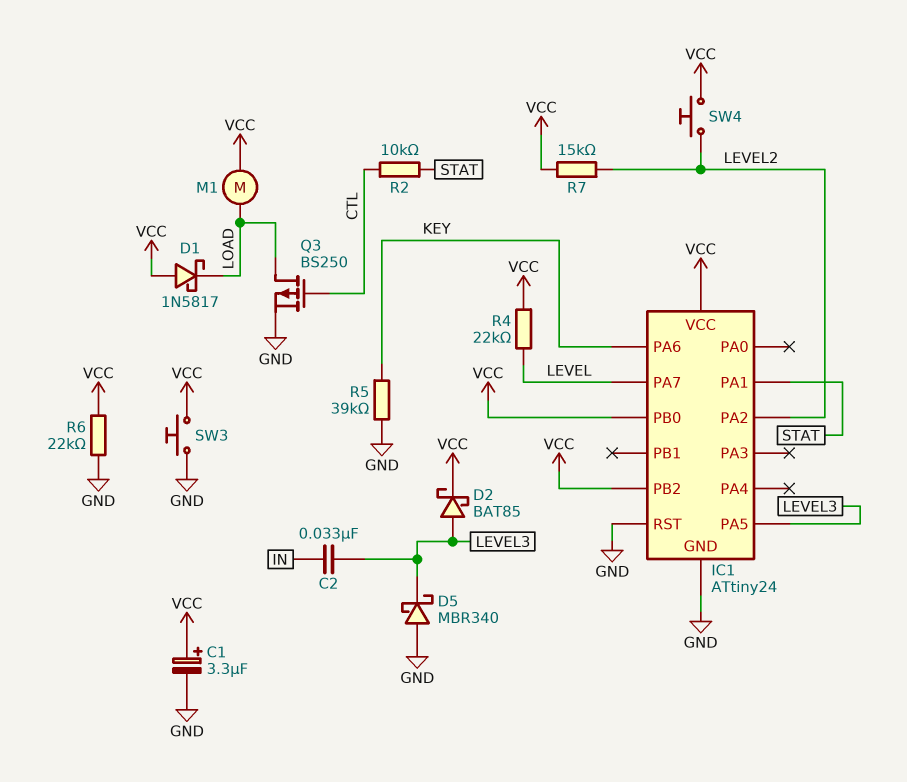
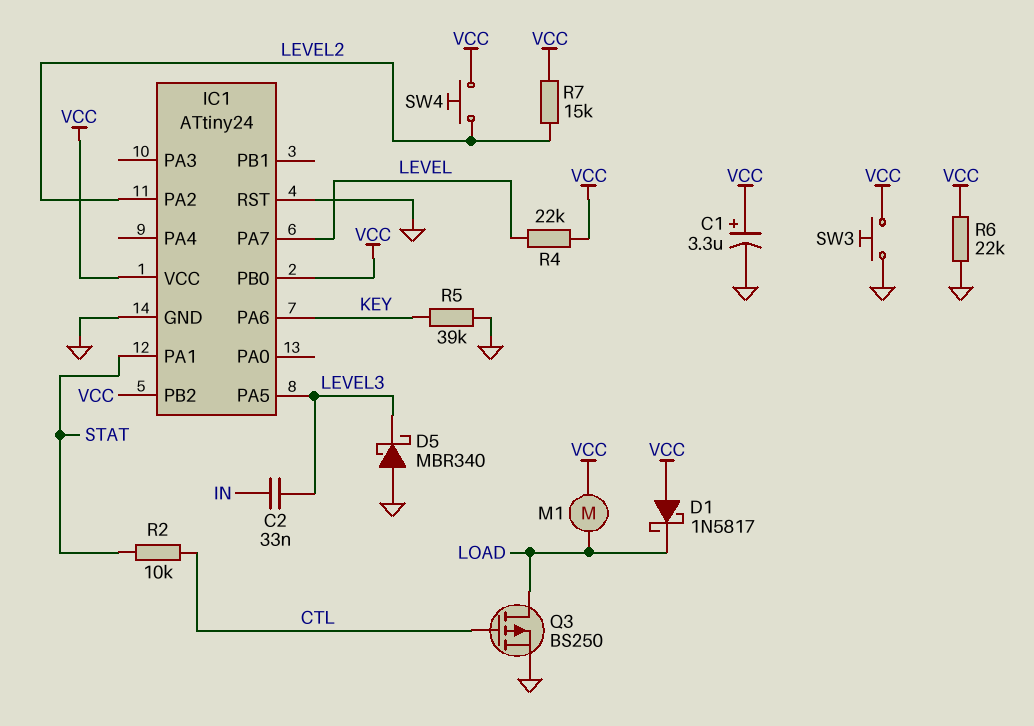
D2: schottky BAT85 (A LEVEL3, K VCC) -> none

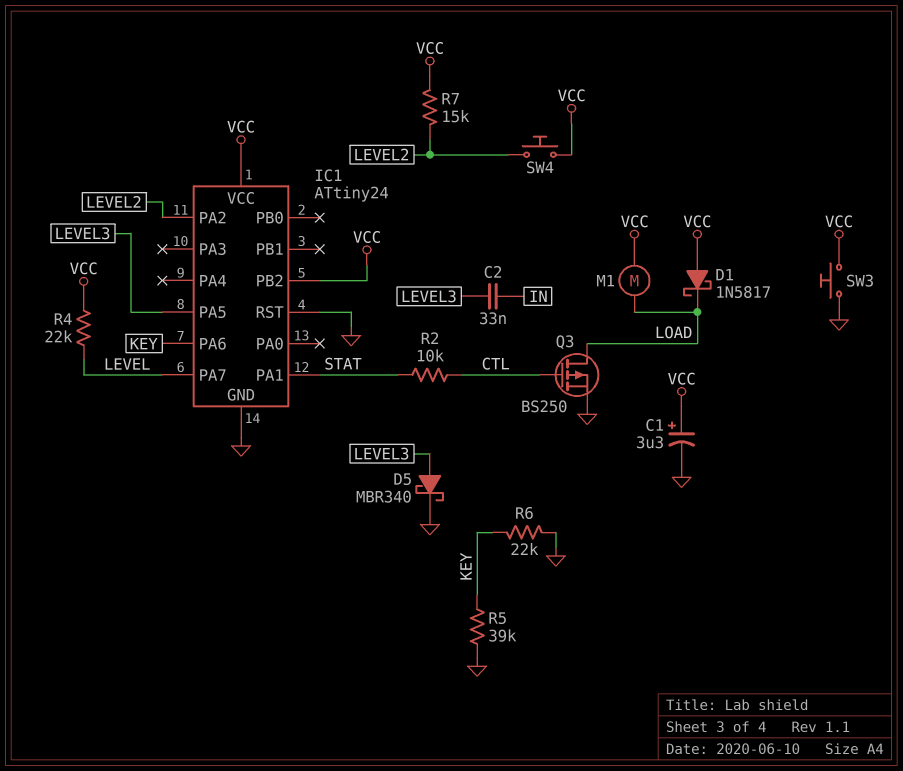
D5: schottky MBR340 (A GND, K LEVEL3) -> schottky MBR340 (A LEVEL3, K GND)
IC1 pin PB0: VCC -> none
R6: 22k (GND, VCC) -> 22k (GND, KEY)

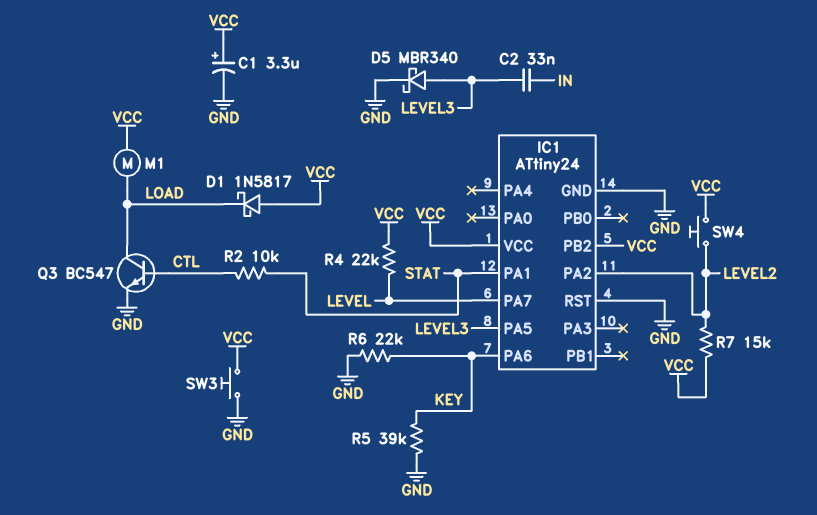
Q3: PMOS BS250 (G CTL, D LOAD, S GND) -> NPN BC547 (B CTL, C LOAD, E GND)

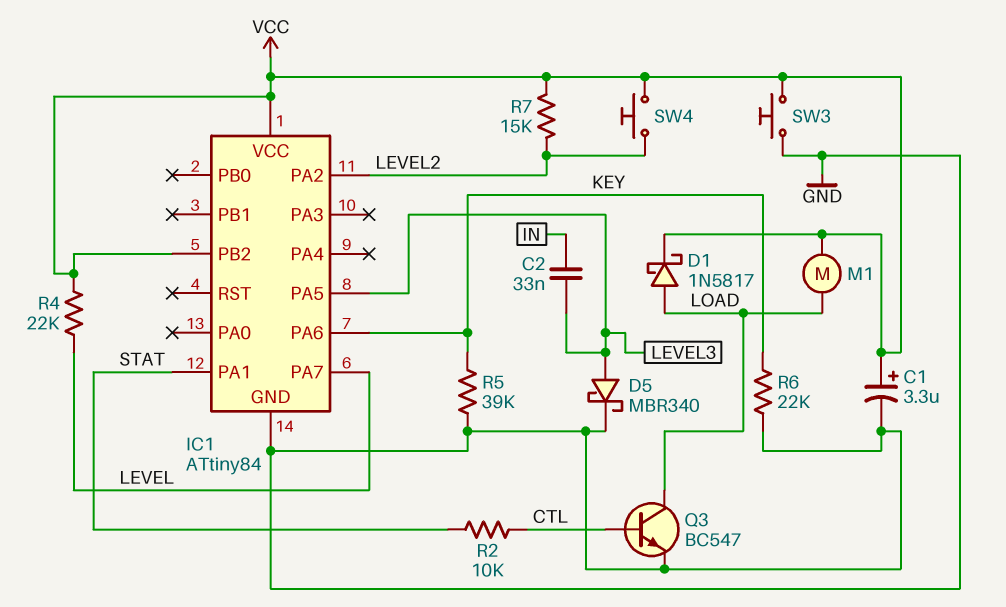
D1: schottky 1N5817 (A VCC, K LOAD) -> schottky 1N5817 (A LOAD, K VCC)
IC1: ATtiny24 -> ATtiny84
IC1 pin RST: GND -> none

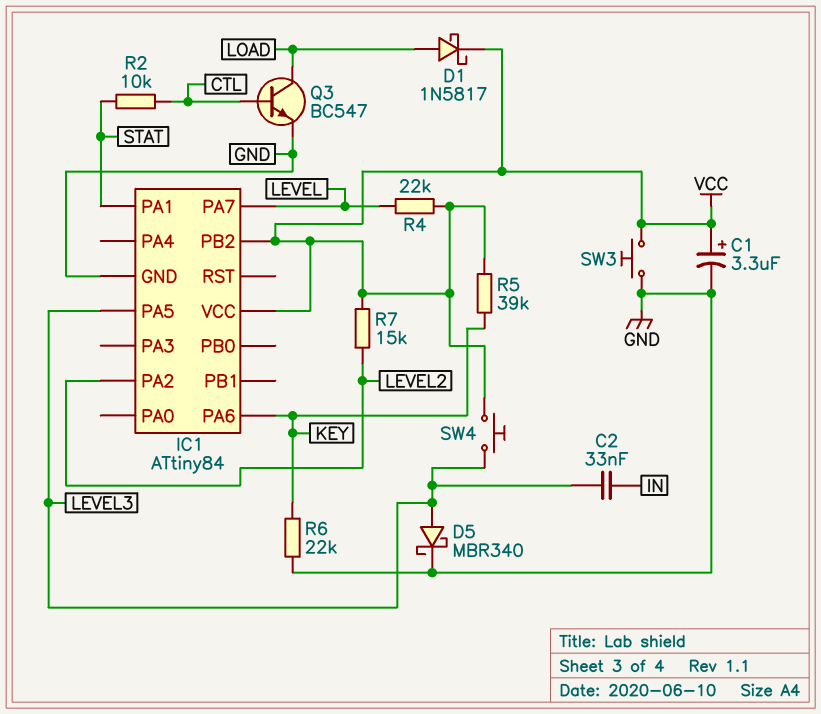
M1: motor (LOAD, VCC) -> none
R5: 39k (GND, KEY) -> 39k (KEY, VCC)
SW4: button (LEVEL2, VCC) -> button (LEVEL3, VCC)

